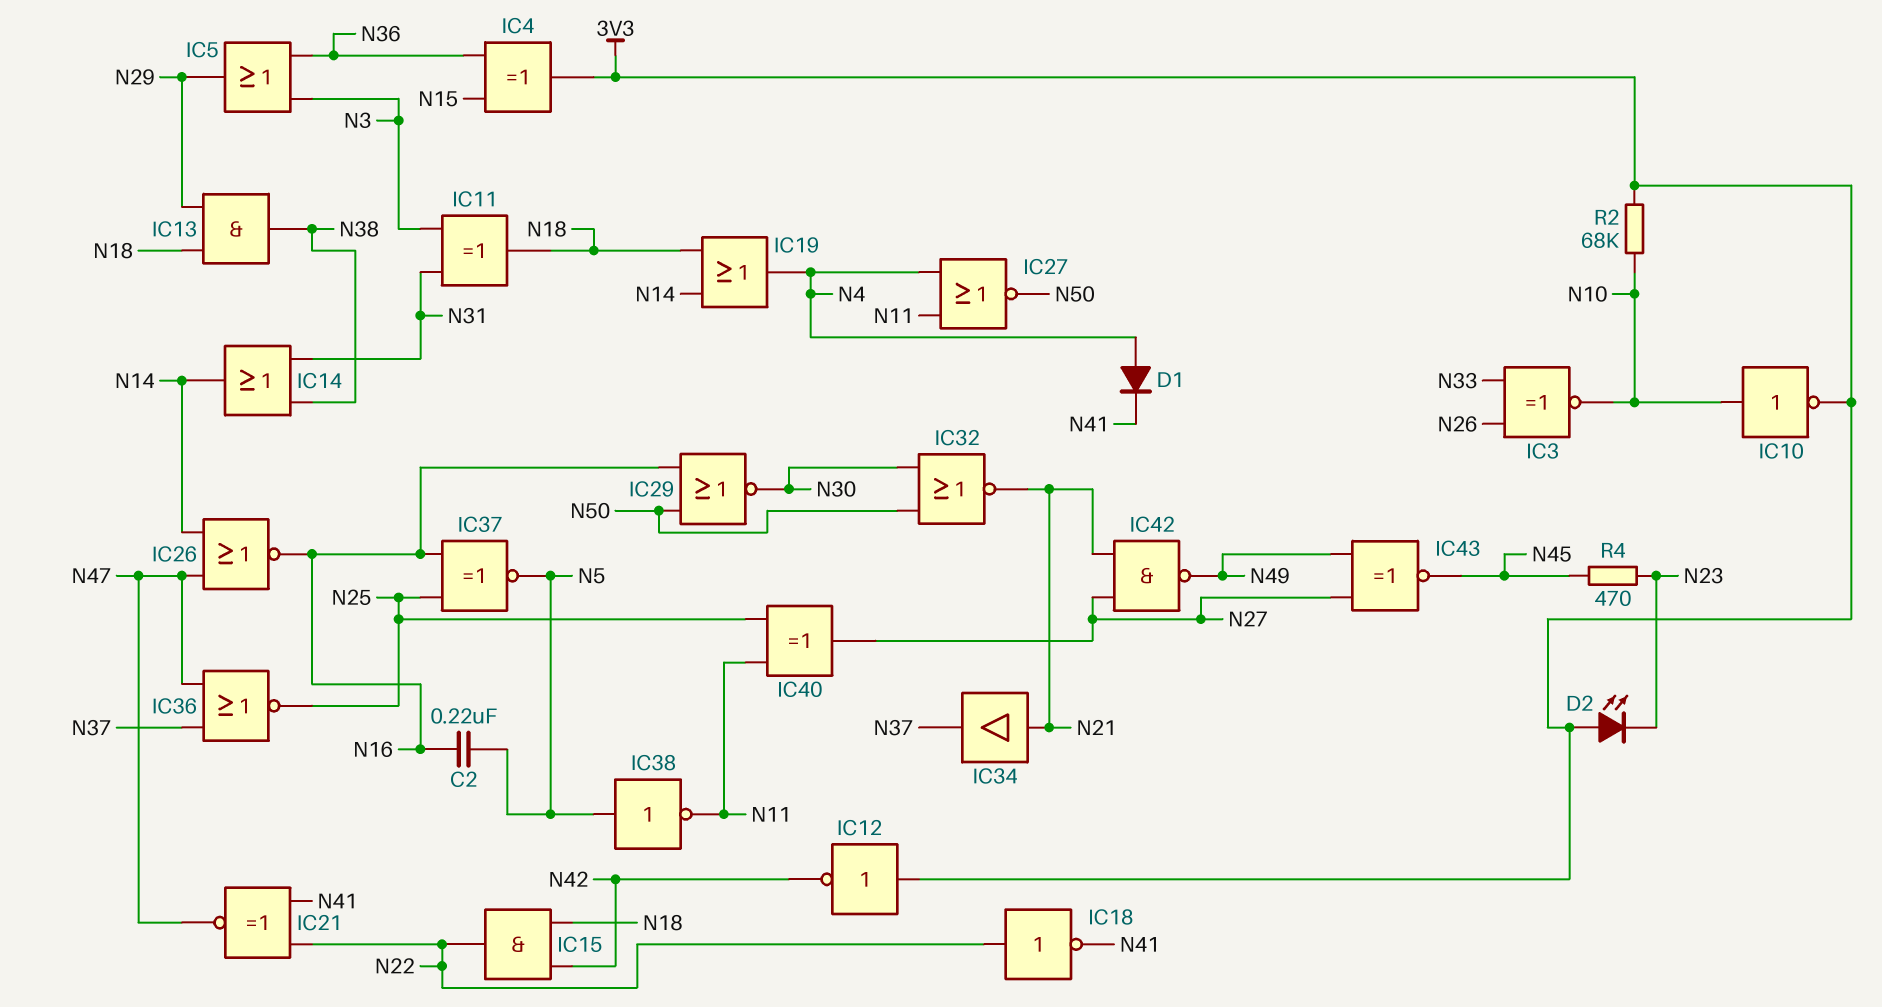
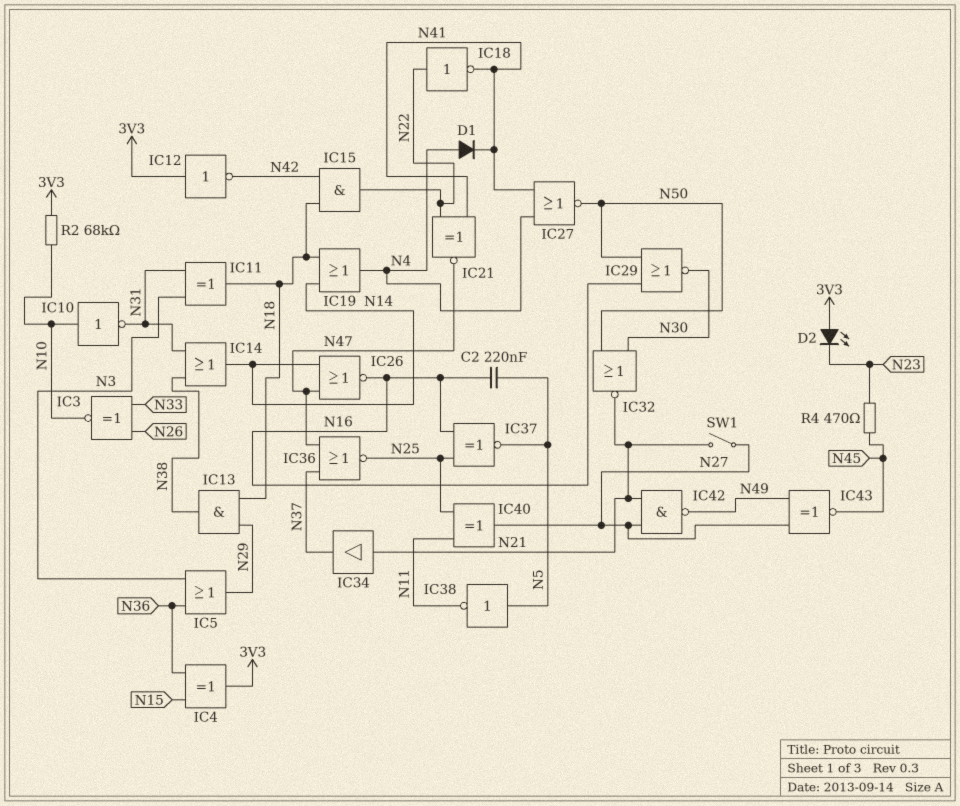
IC10: NOT (in N10, out 3V3) -> NOT (in N10, out N31)
IC27: NOR (in N4, in N11, out N50) -> NOR (in N4, in N41, out N50)
SW1: none -> switch (N21, N27)

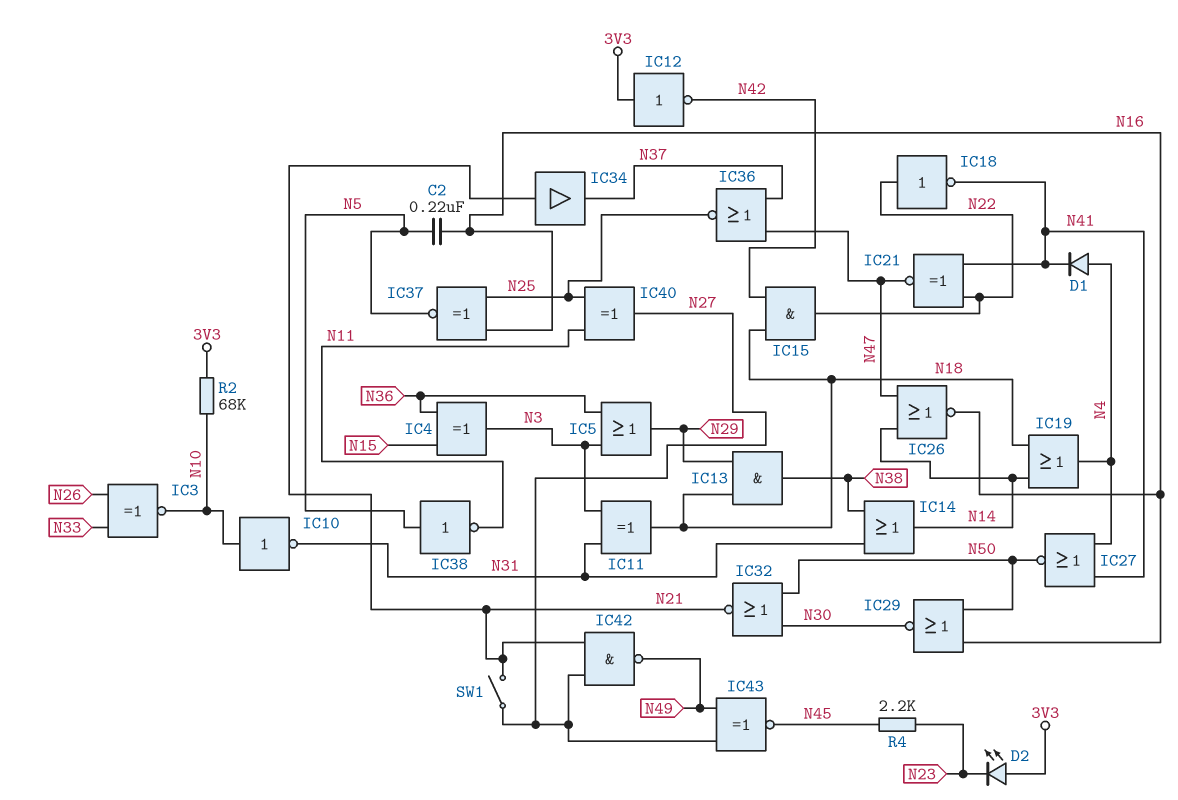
IC4: XOR (in N15, in N36, out 3V3) -> XOR (in N15, in N36, out N3)
R4: 470 (N23, N45) -> 2.2k (N23, N45)

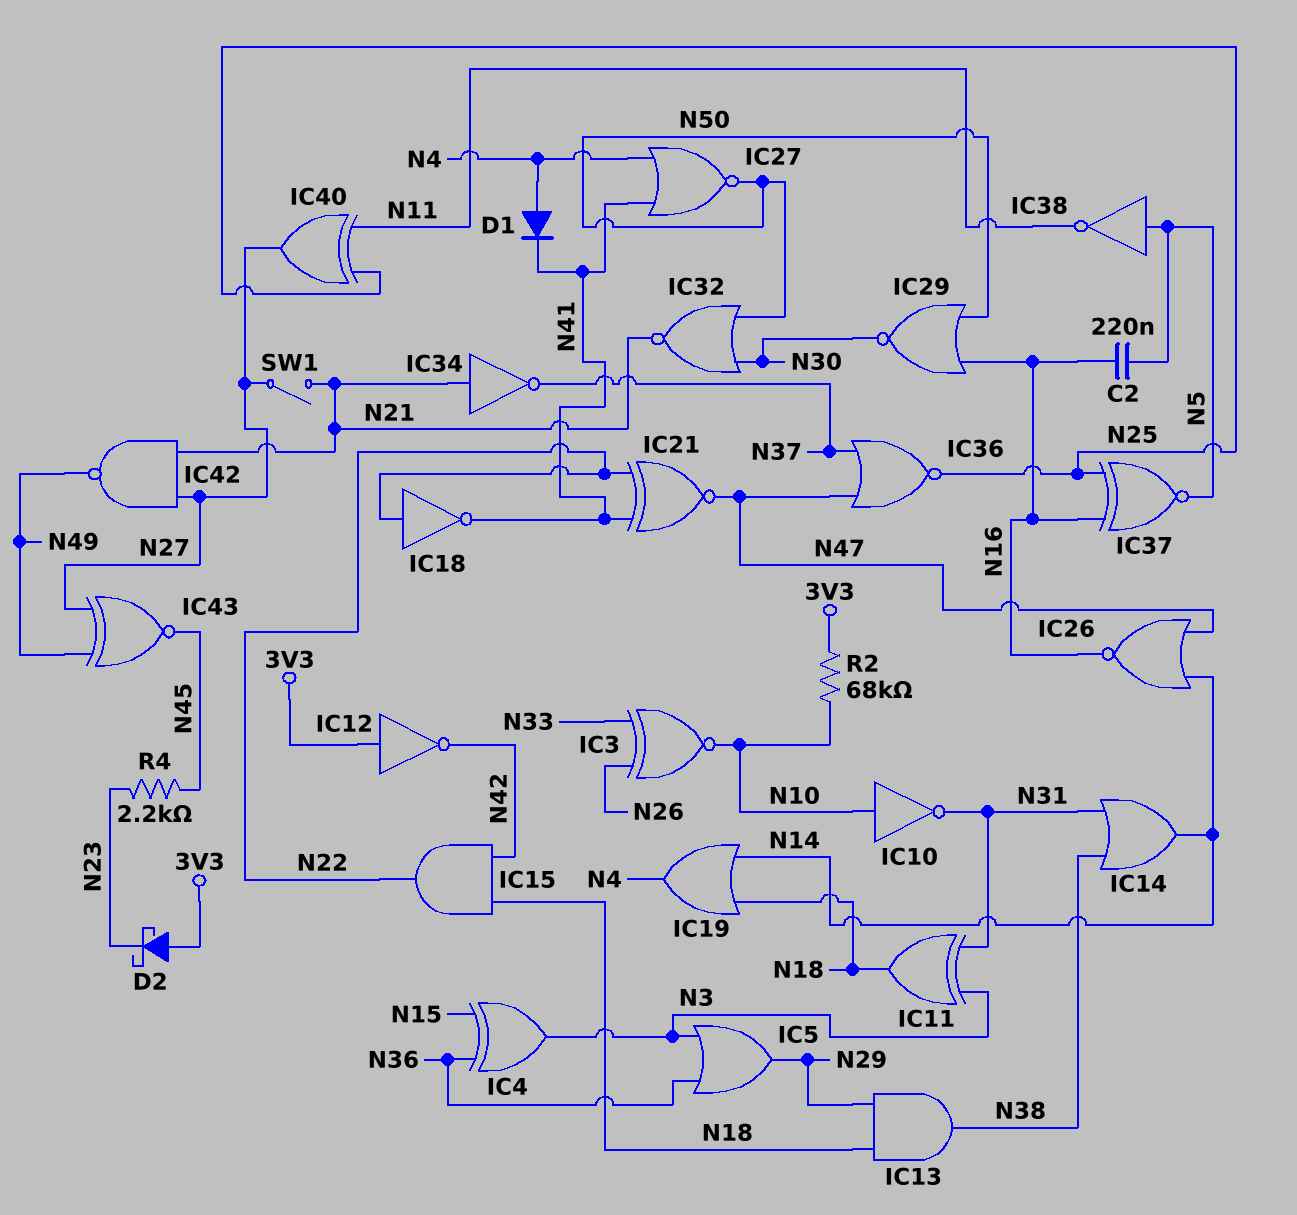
D2: LED (A 3V3, K N23) -> schottky (A 3V3, K N23)
IC34: buffer (in N21, out N37) -> NOT (in N21, out N37)

